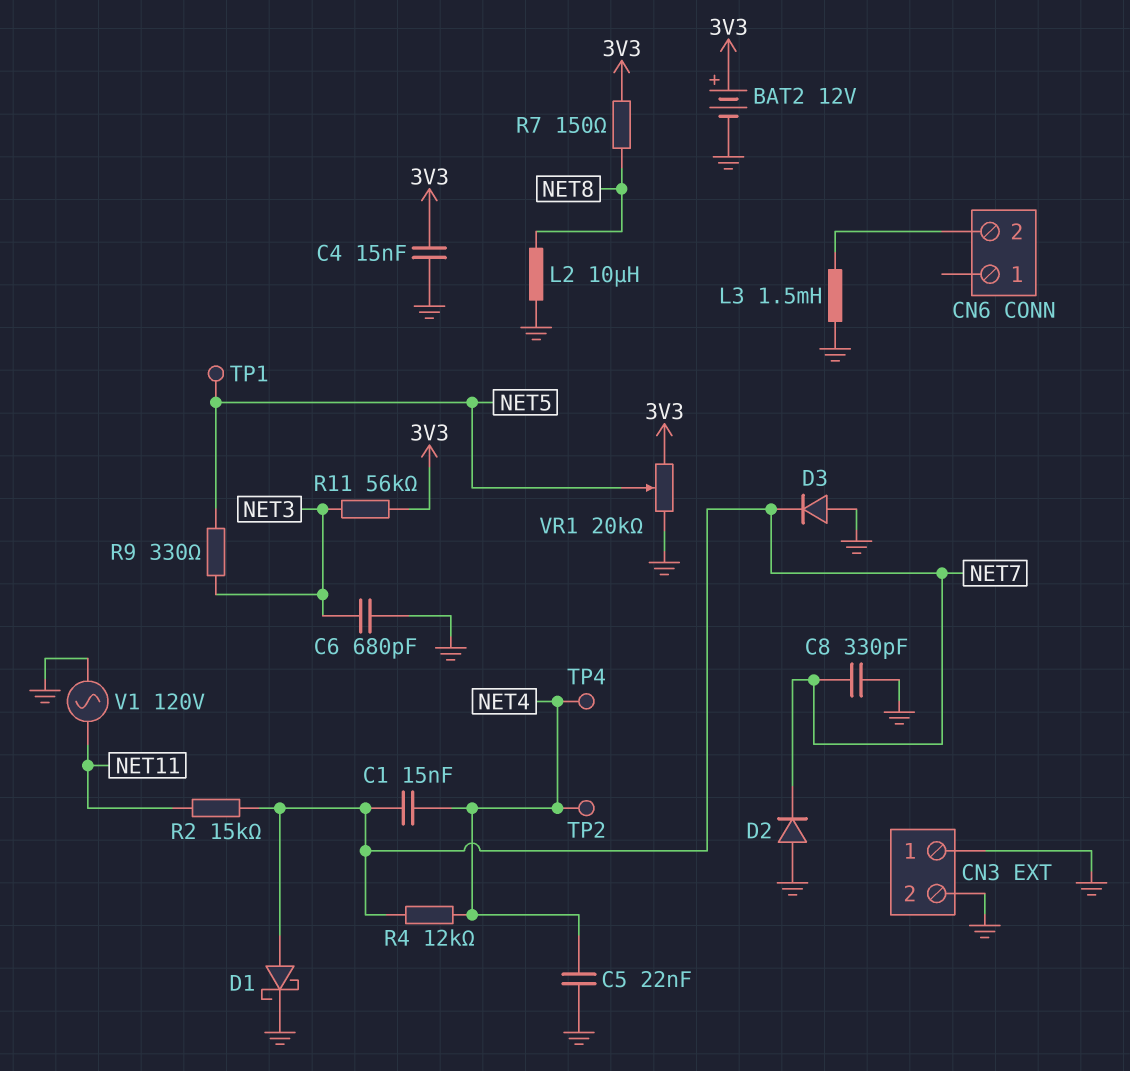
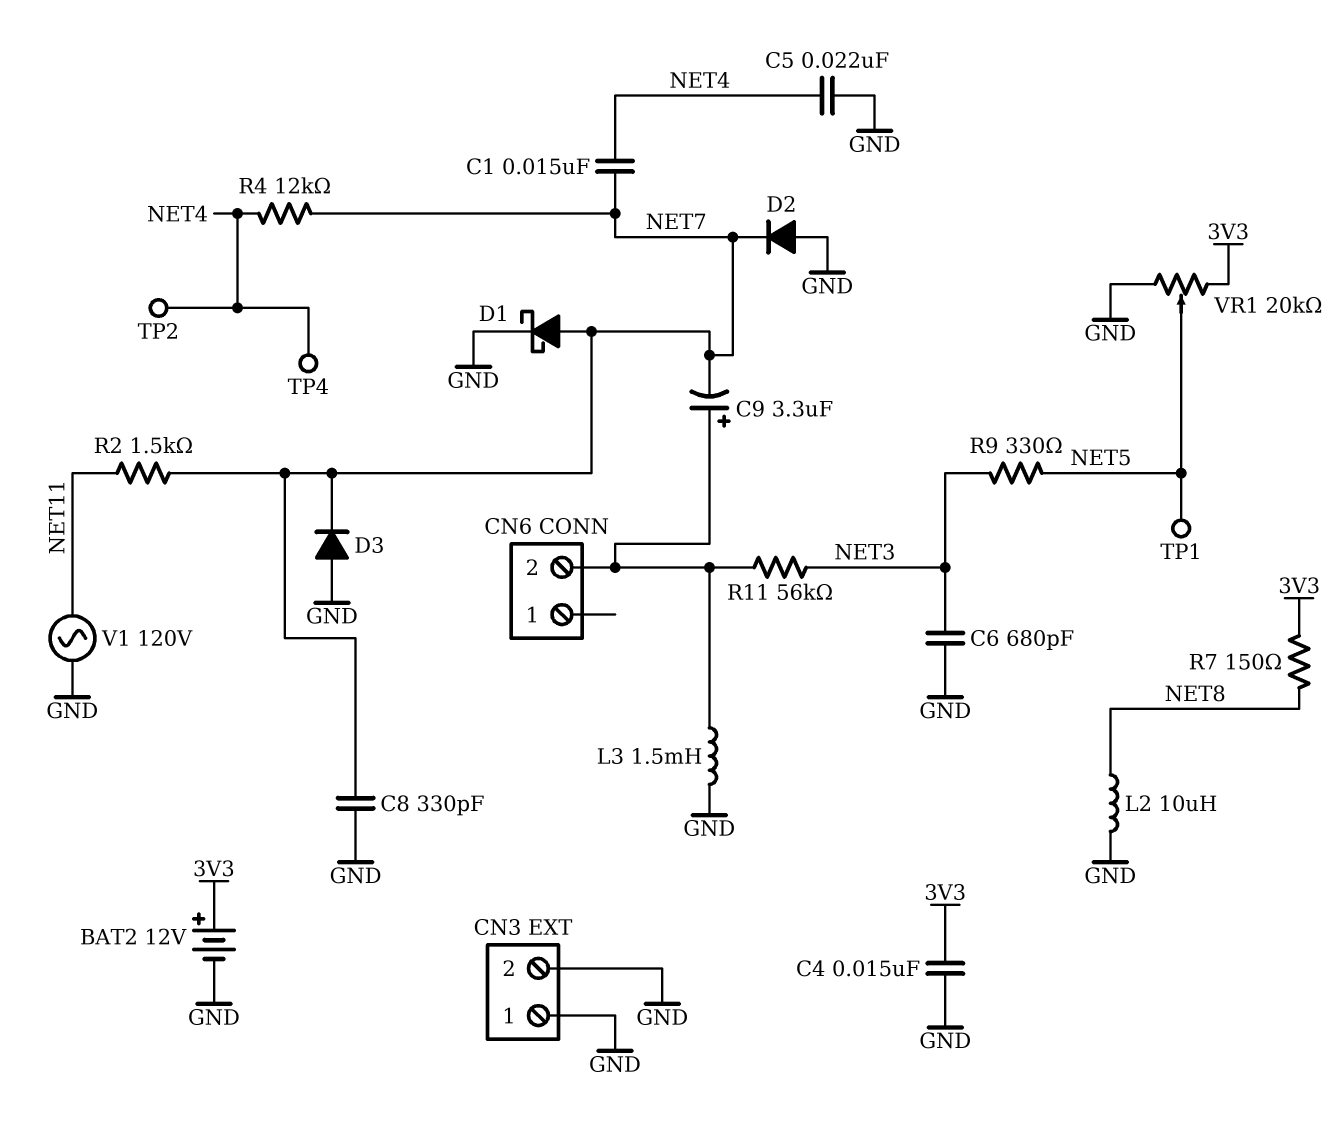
C9: none -> 3.3uF (plus CN6/2, minus NET7)
R2: 15k (NET7, NET11) -> 1.5k (NET7, NET11)
R11: 56k (3V3, NET3) -> 56k (CN6/2, NET3)

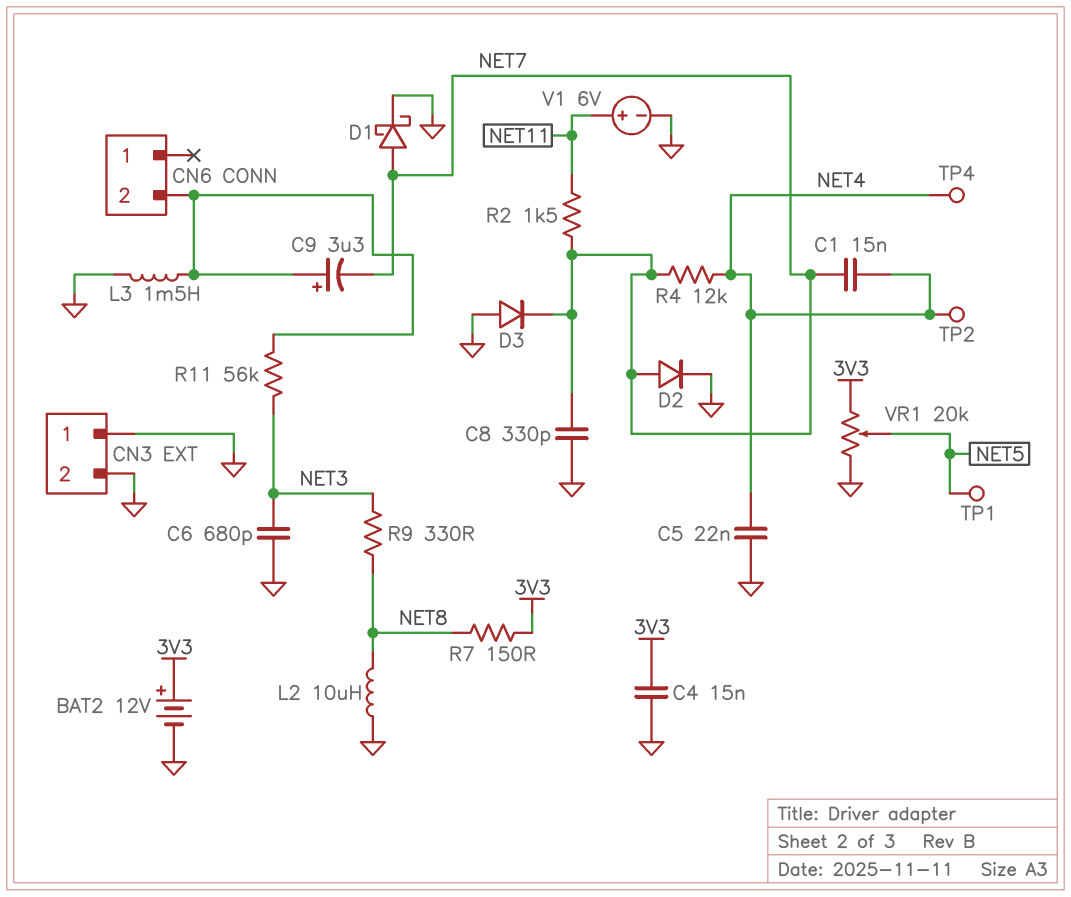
D2: diode (A GND, K NET7) -> diode (A NET7, K GND)
R9: 330 (NET3, NET5) -> 330 (NET3, NET8)
V1: AC 120V (GND, NET11) -> 6V (plus NET11, minus GND)

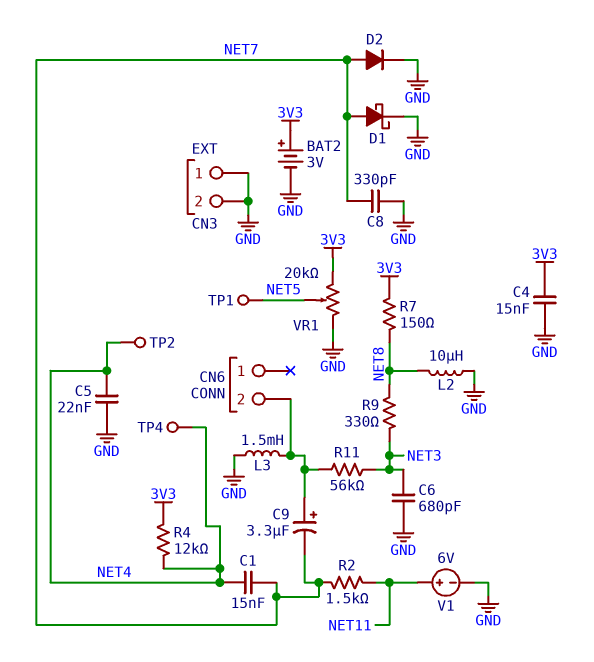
BAT2: 12V (plus 3V3, minus GND) -> 3V (plus 3V3, minus GND)
D3: diode (A GND, K NET7) -> none
R4: 12k (NET4, NET7) -> 12k (3V3, NET4)

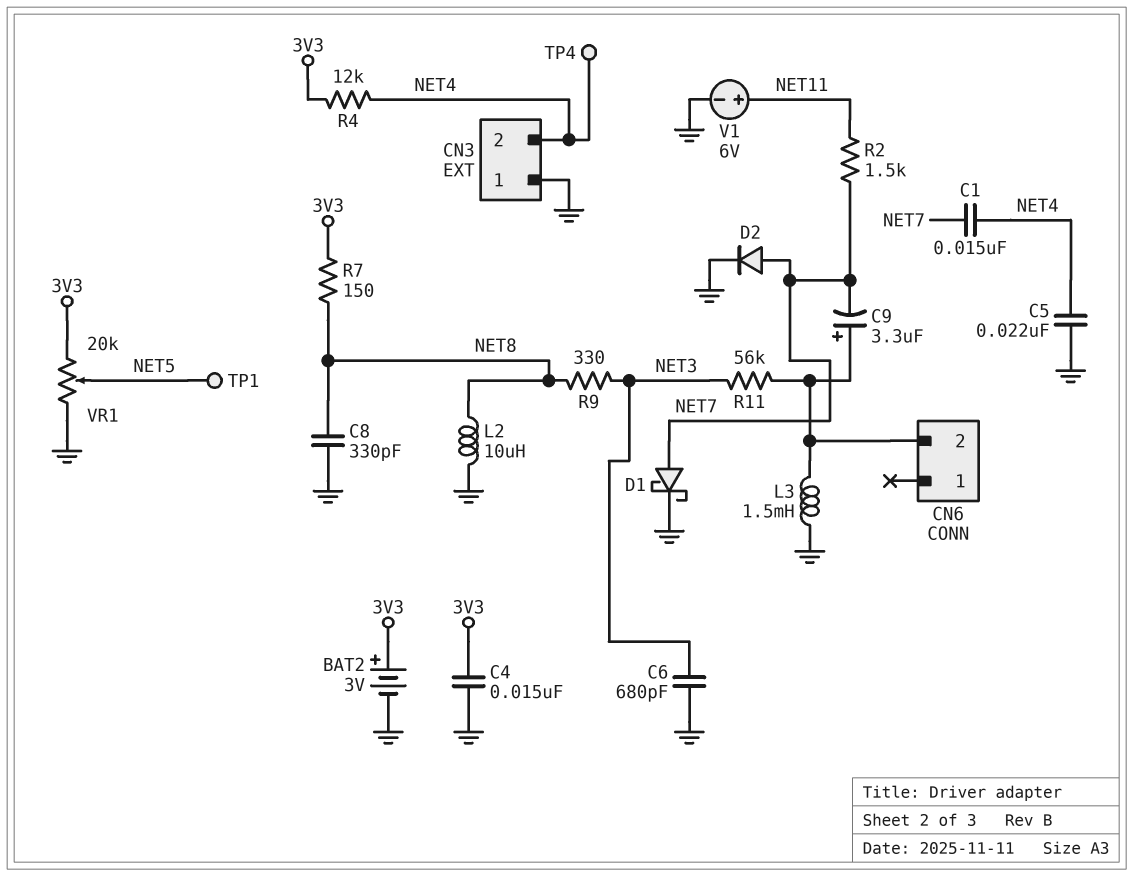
C8: 330pF (GND, NET7) -> 330pF (GND, NET8)
CN3 pin 2: GND -> NET4
TP2: test point (NET4) -> none

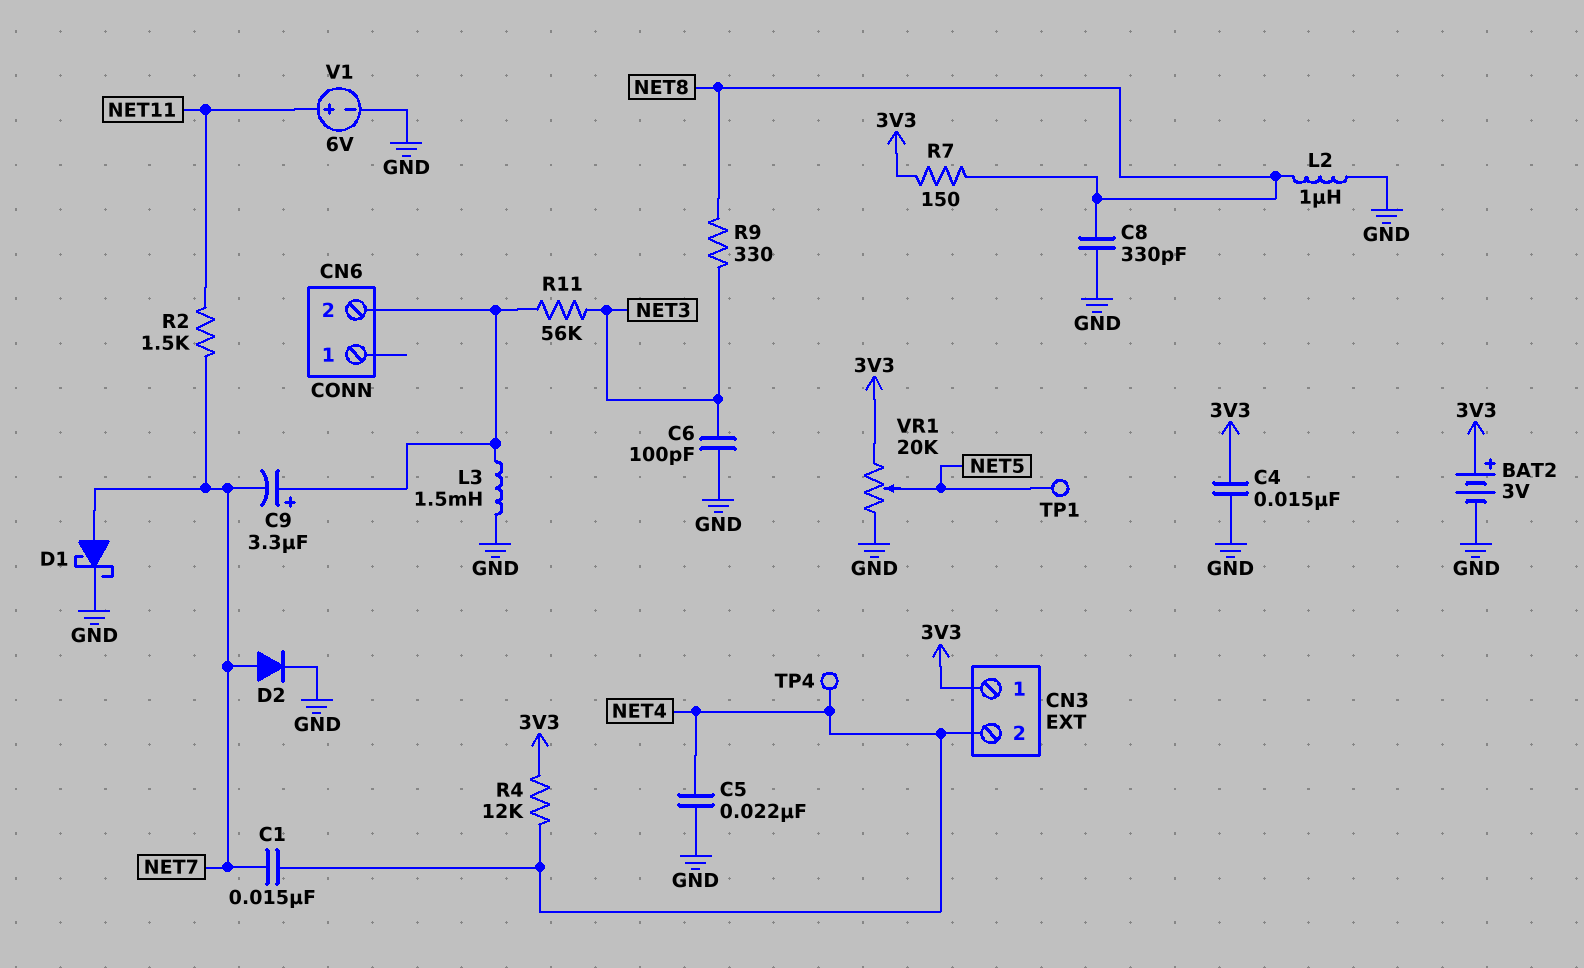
C6: 680pF (GND, NET3) -> 100pF (GND, NET3)
CN3 pin 1: GND -> 3V3
L2: 10uH (GND, NET8) -> 1uH (GND, NET8)

